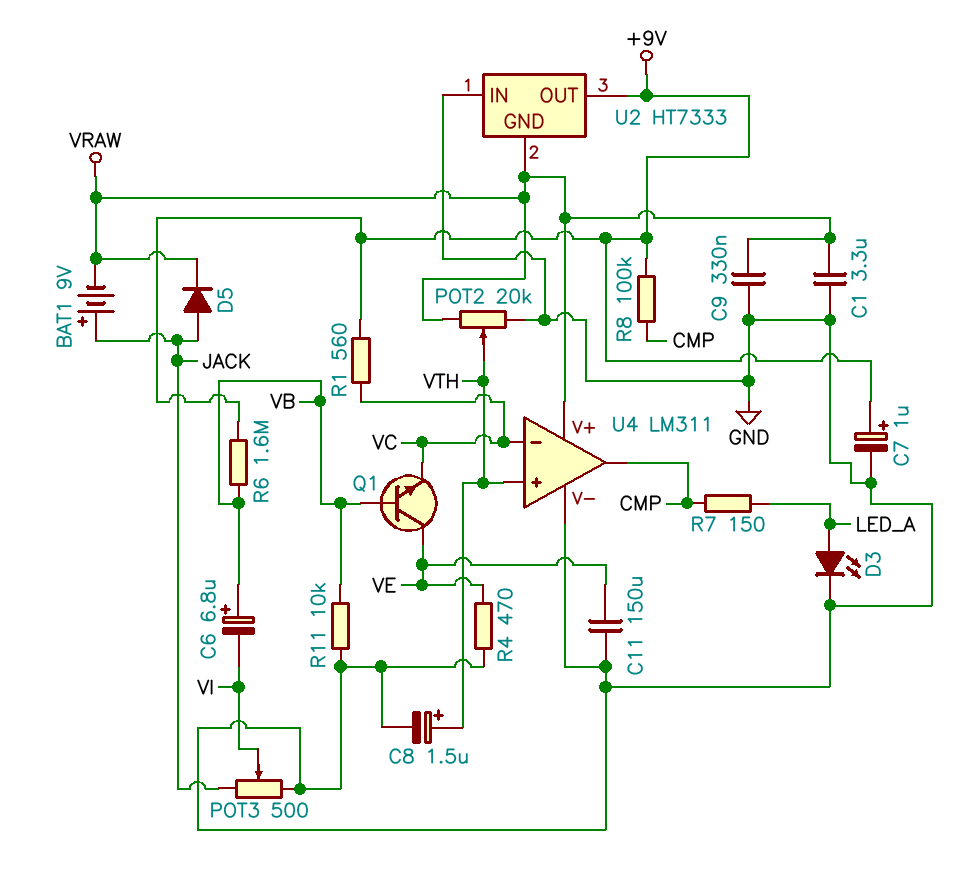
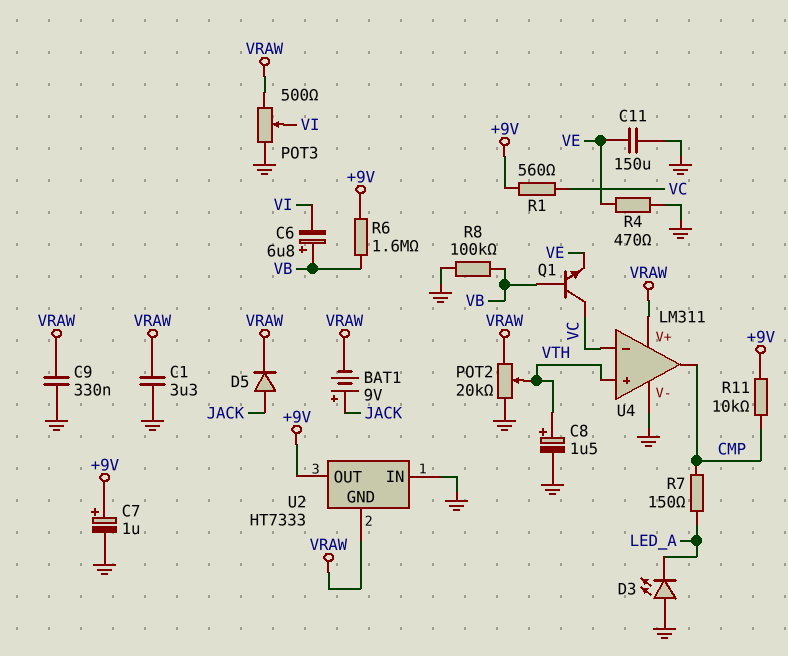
D3: LED (A LED_A, K GND) -> LED (A GND, K LED_A)
POT3: 500 (GND, JACK, wiper VI) -> 500 (GND, VRAW, wiper VI)
Q1: NPN (B VB, C VE, E VC) -> NPN (B VB, C VC, E VE)
R8: 100k (+9V, CMP) -> 100k (GND, VB)
R11: 10k (GND, VB) -> 10k (+9V, CMP)

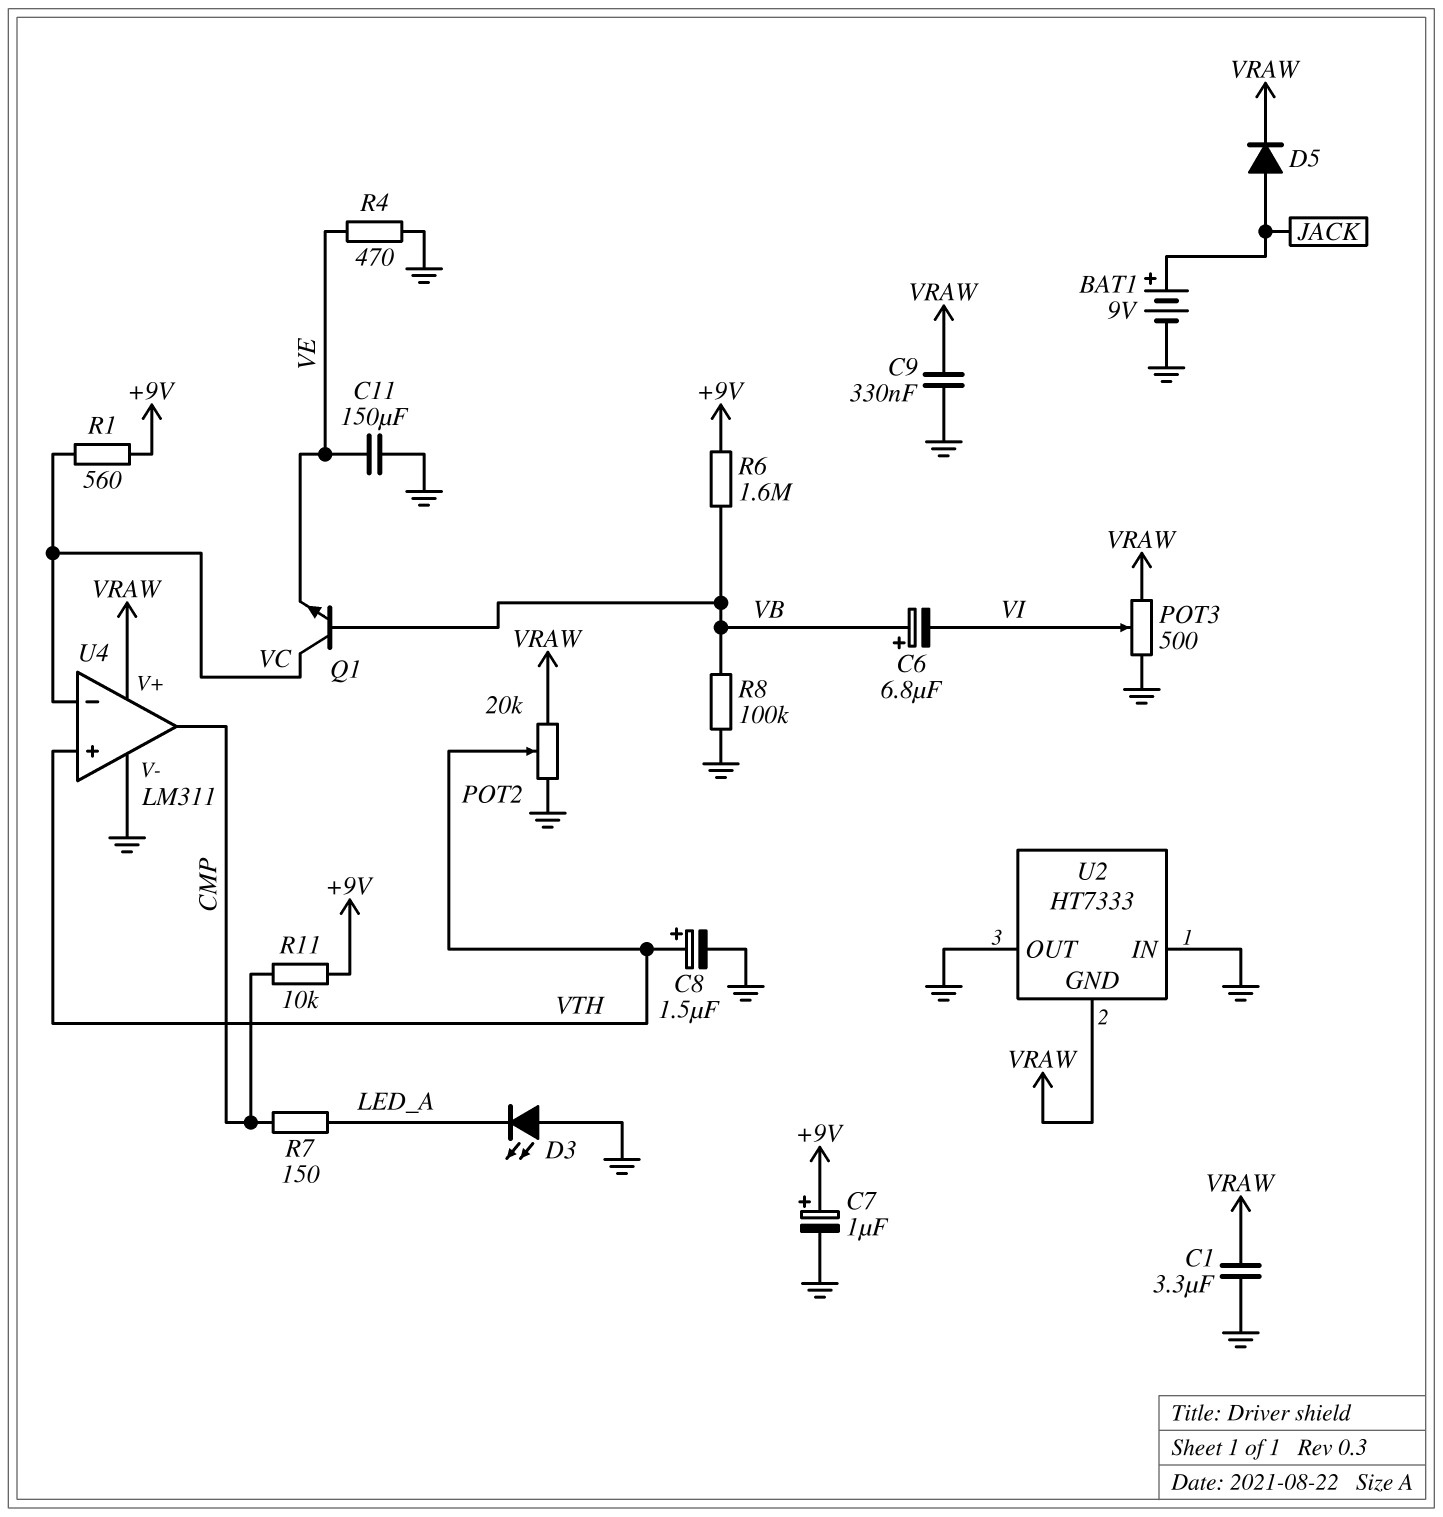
BAT1: 9V (plus JACK, minus VRAW) -> 9V (plus JACK, minus GND)
U2 pin OUT: +9V -> GND

